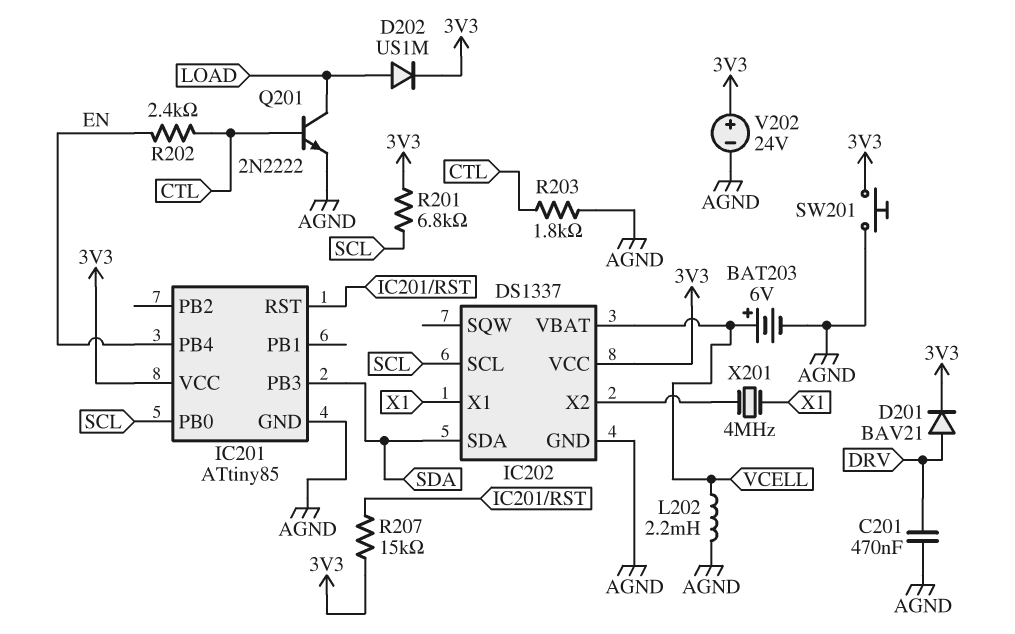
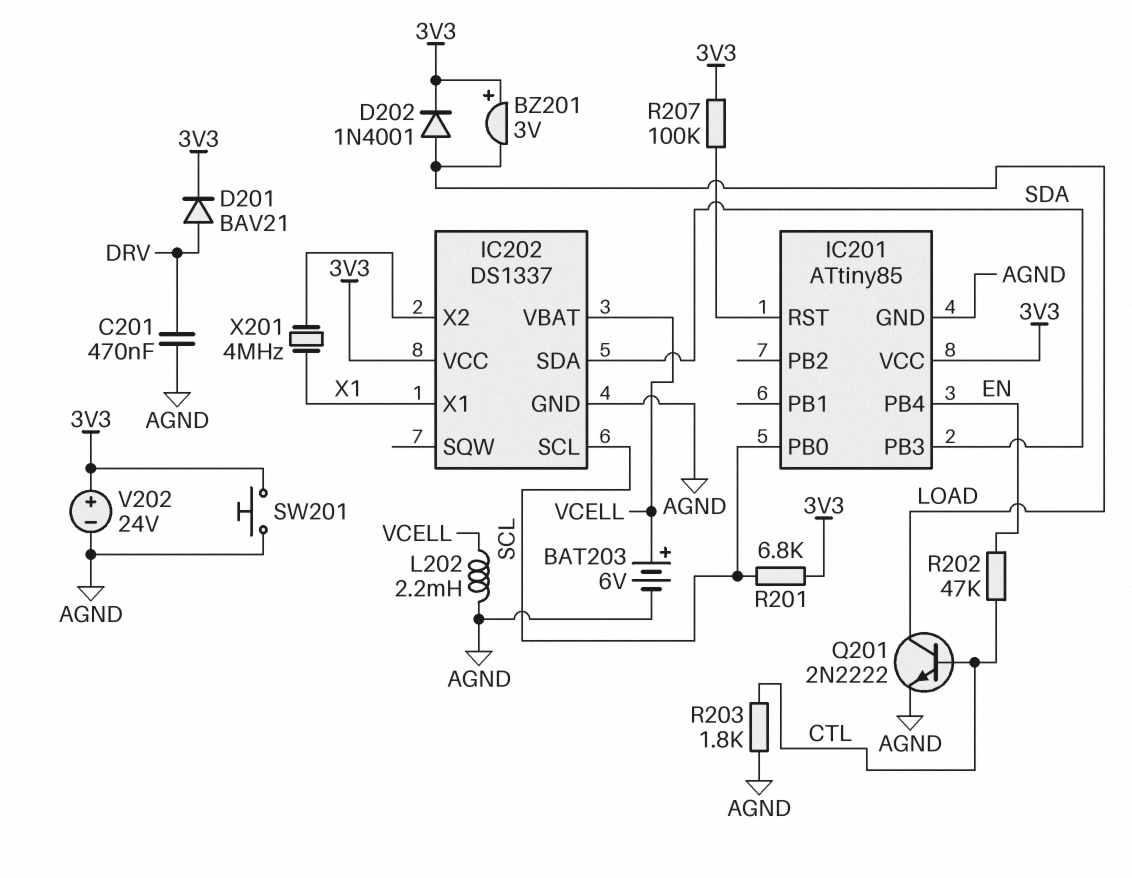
BZ201: none -> buzzer 3V (plus 3V3, minus LOAD)
D202: diode US1M (A LOAD, K 3V3) -> diode 1N4001 (A LOAD, K 3V3)
R202: 2.4k (CTL, EN) -> 47k (CTL, EN)
R207: 15k (3V3, IC201/RST) -> 100k (3V3, IC201/RST)

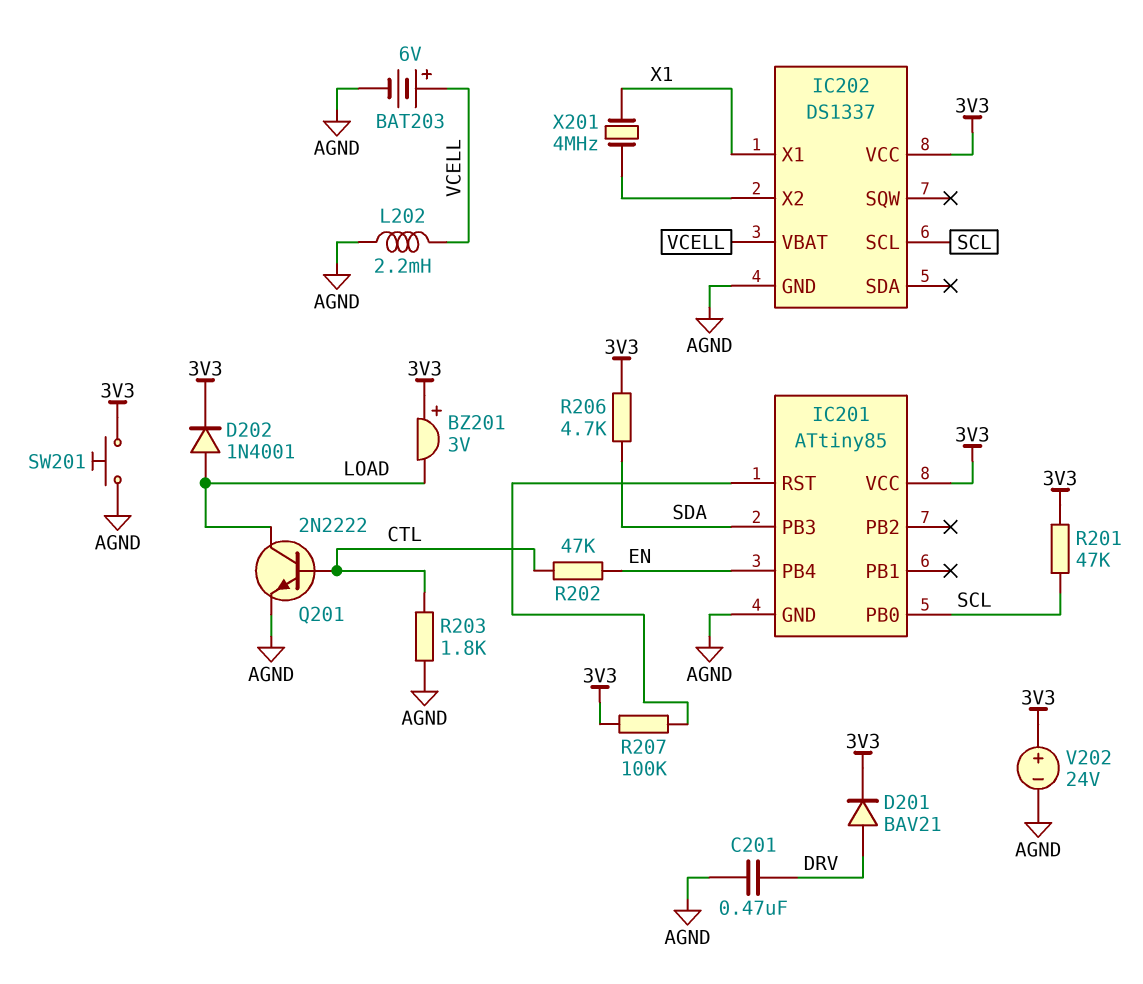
IC202 pin SDA: SDA -> none
R201: 6.8k (3V3, SCL) -> 47k (3V3, SCL)
R206: none -> 4.7k (3V3, SDA)

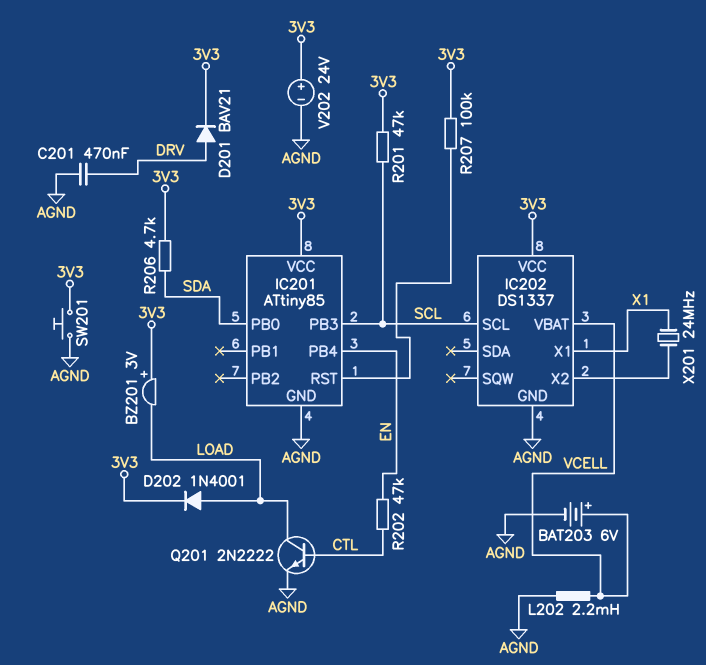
IC201 pin PB0: SCL -> SDA
IC201 pin PB3: SDA -> SCL
R203: 1.8k (AGND, CTL) -> none
X201: 4MHz (IC202/X2, X1) -> 24MHz (IC202/X2, X1)

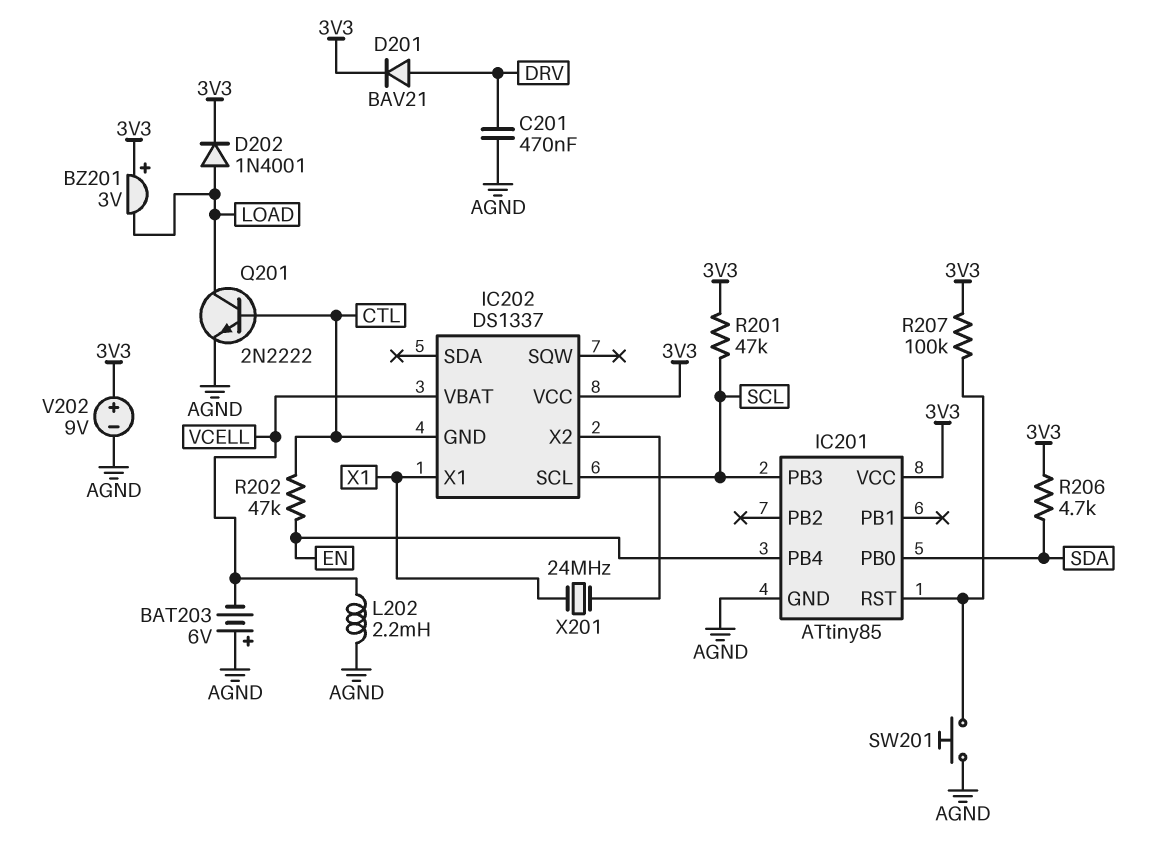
BAT203: 6V (plus VCELL, minus AGND) -> 6V (plus AGND, minus VCELL)
IC202 pin GND: AGND -> CTL
SW201: button (3V3, AGND) -> button (AGND, IC201/RST)
V202: 24V (plus 3V3, minus AGND) -> 9V (plus 3V3, minus AGND)

